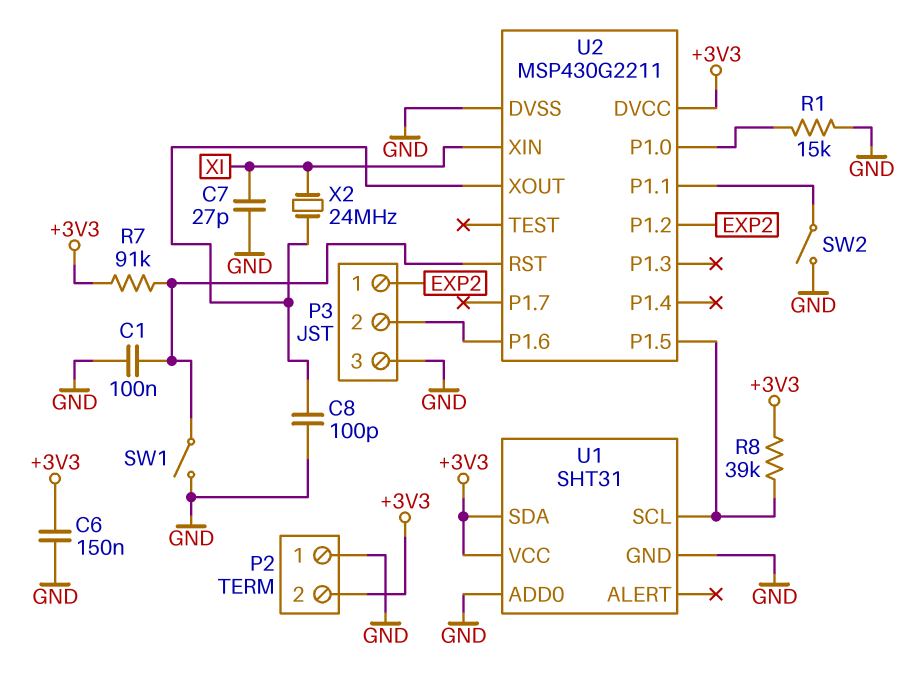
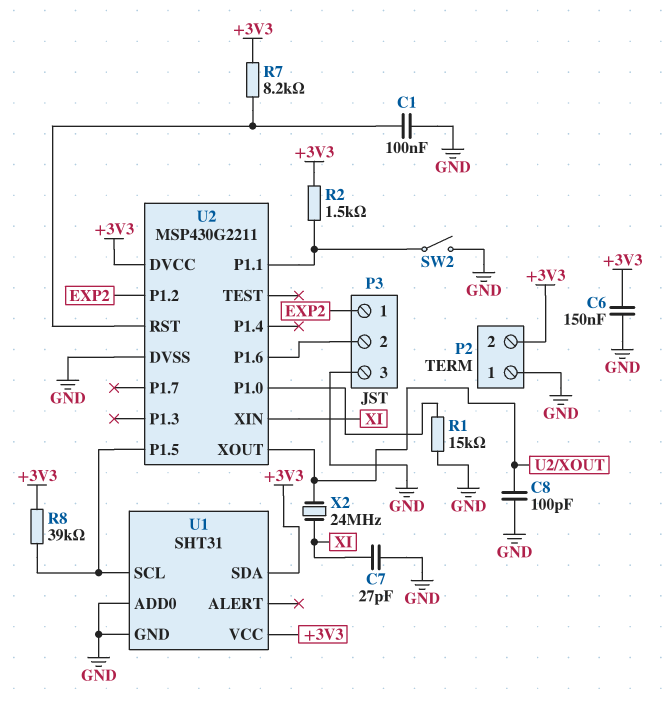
R2: none -> 1.5k (+3V3, U2/P1.1)
R7: 91k (+3V3, U2/RST) -> 8.2k (+3V3, U2/RST)
SW1: switch (GND, U2/RST) -> none

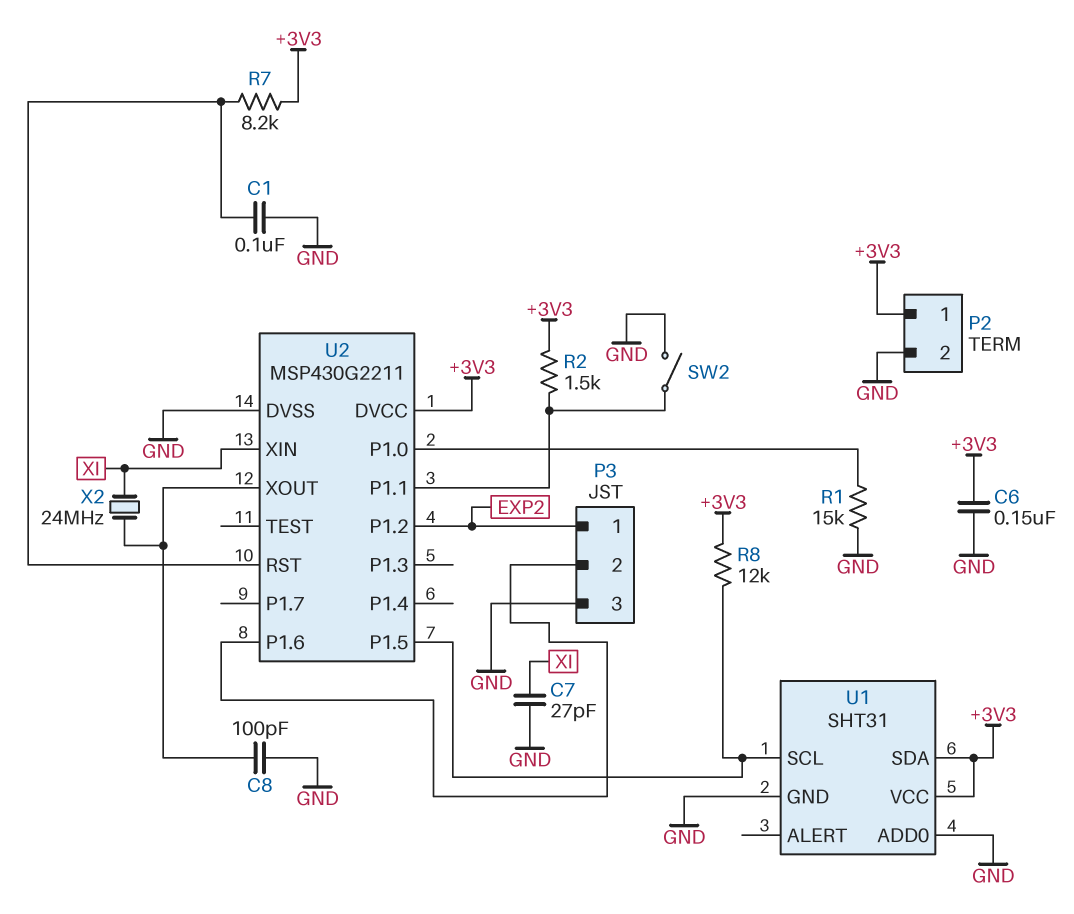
P2 pin 1: GND -> +3V3
P2 pin 2: +3V3 -> GND
R8: 39k (+3V3, U1/SCL) -> 12k (+3V3, U1/SCL)

